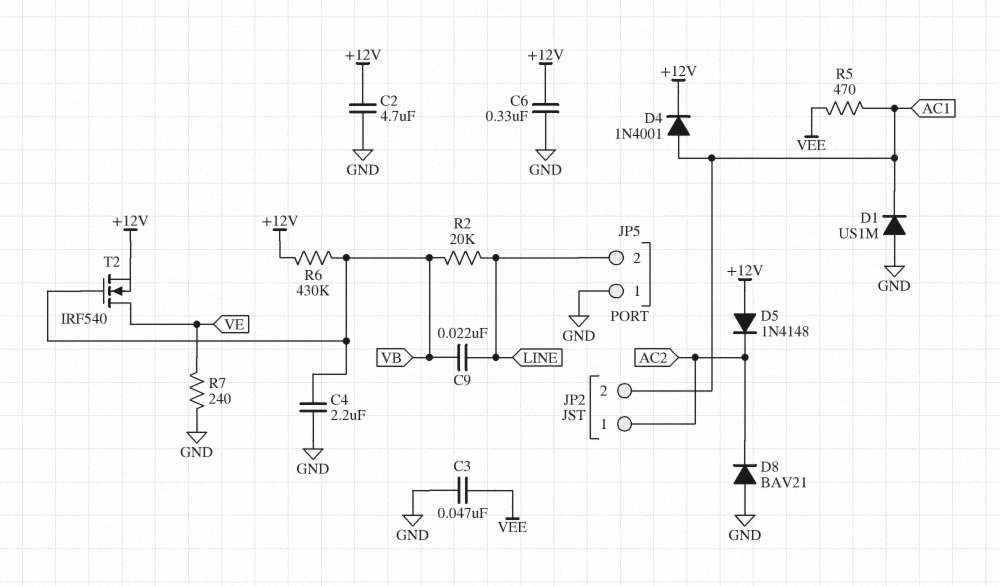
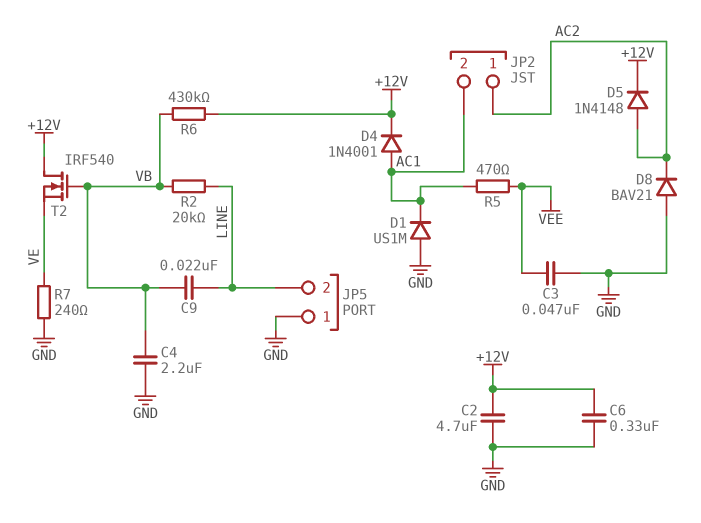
D5: diode 1N4148 (A +12V, K AC2) -> diode 1N4148 (A AC2, K +12V)
T2: NMOS IRF540 (G VB, D VE, S +12V) -> NMOS IRF540 (G VB, D +12V, S VE)

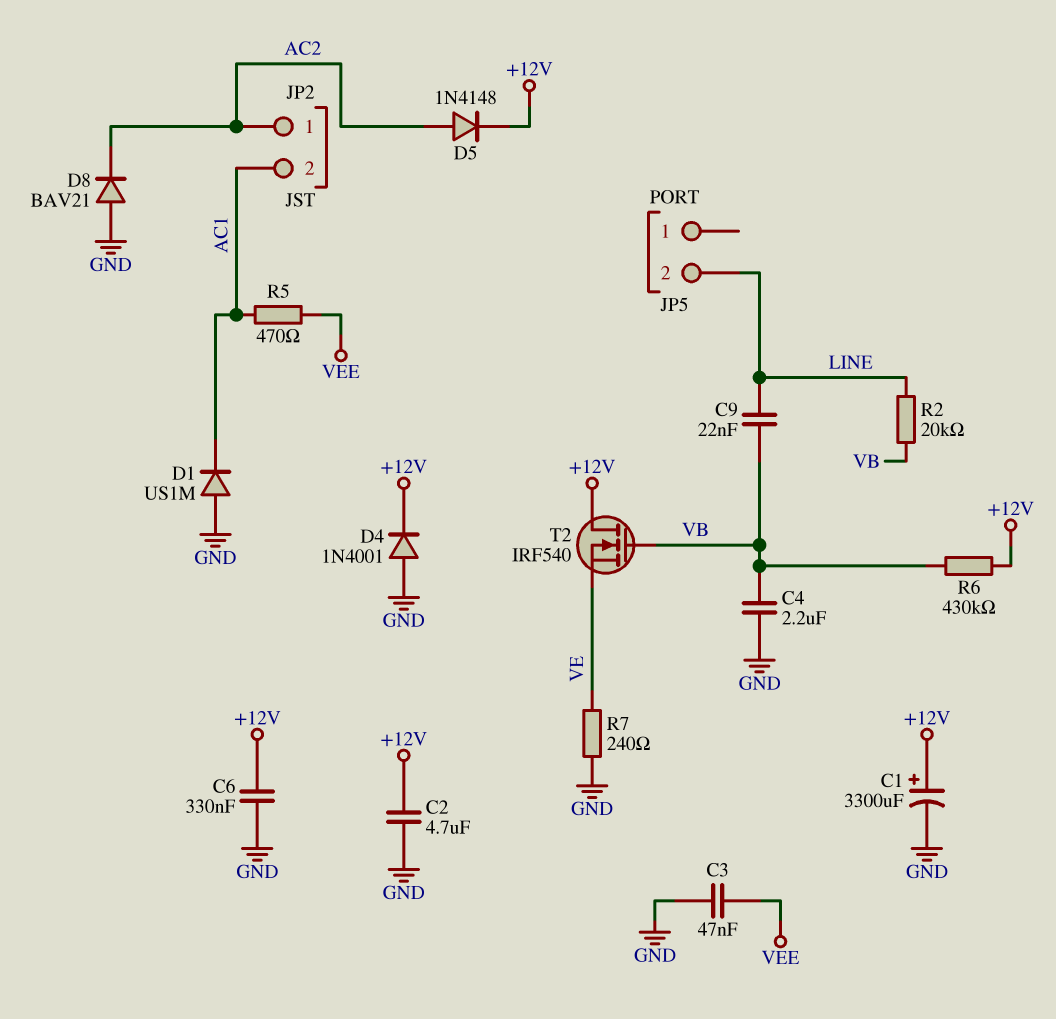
C1: none -> 3300uF (plus +12V, minus GND)
D4: diode 1N4001 (A AC1, K +12V) -> diode 1N4001 (A GND, K +12V)
JP5 pin 1: GND -> none

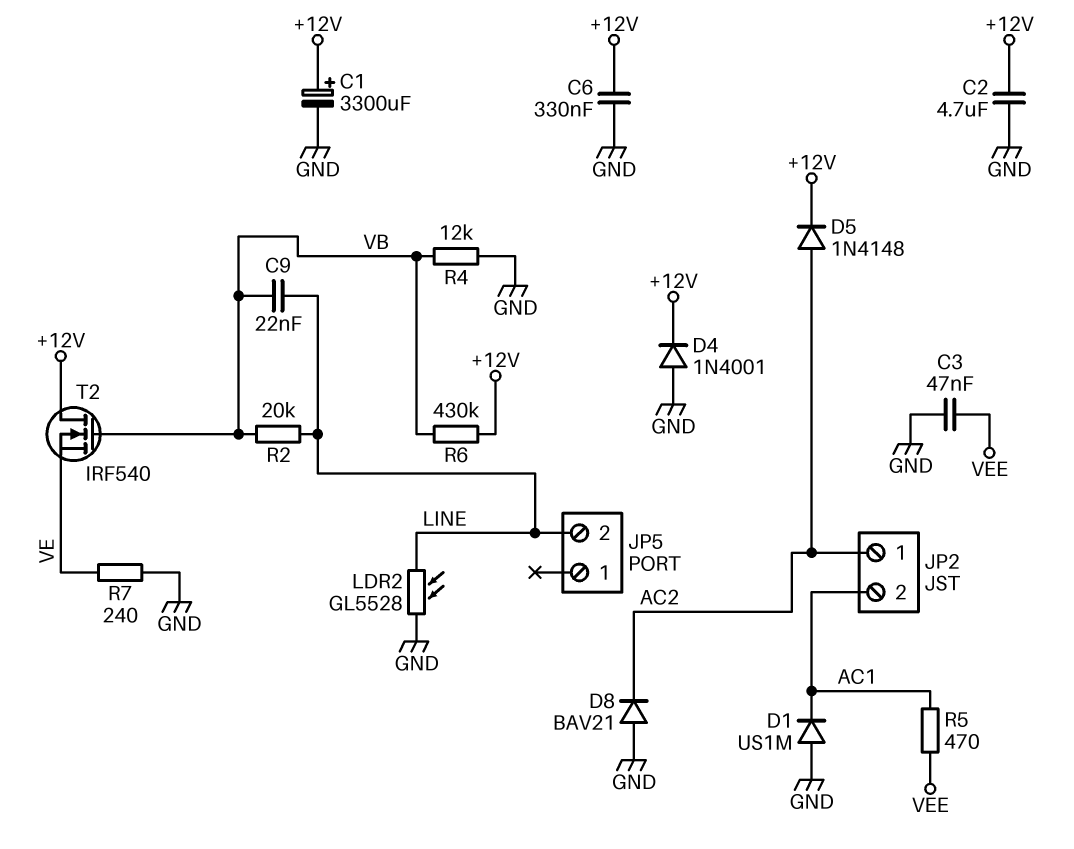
C4: 2.2uF (GND, VB) -> none
LDR2: none -> GL5528 (GND, LINE)
R4: none -> 12k (GND, VB)

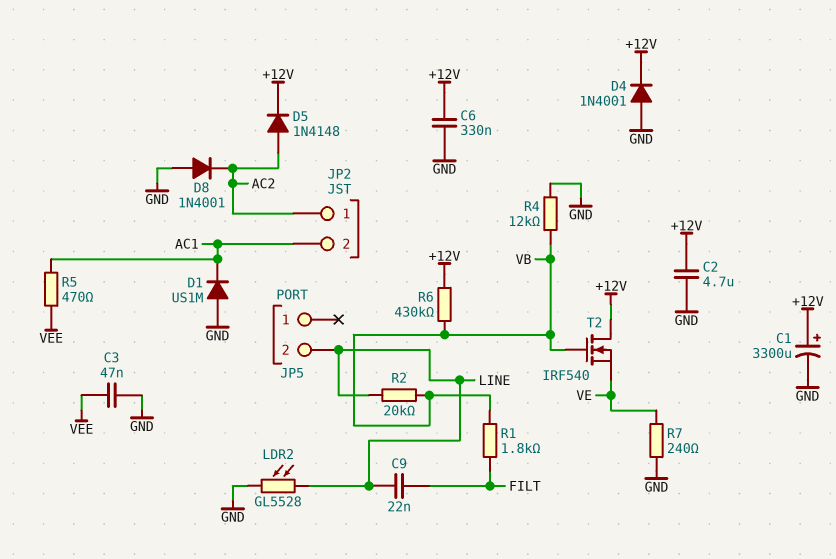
C9: 22nF (LINE, VB) -> 22nF (FILT, LINE)
D8: diode BAV21 (A GND, K AC2) -> diode 1N4001 (A GND, K AC2)
R1: none -> 1.8k (FILT, VB)

